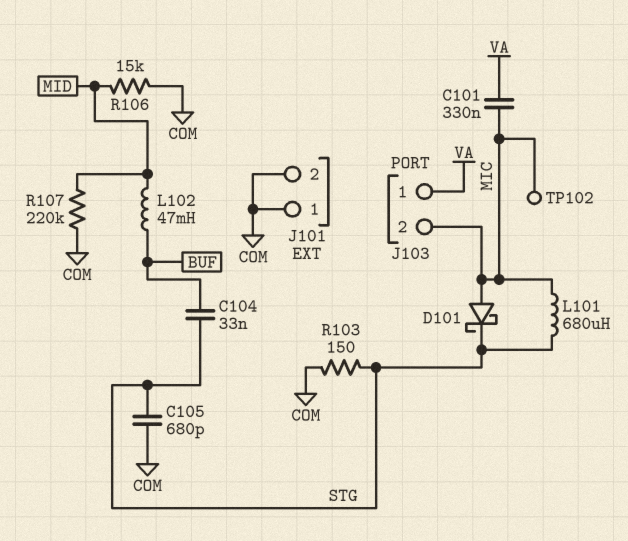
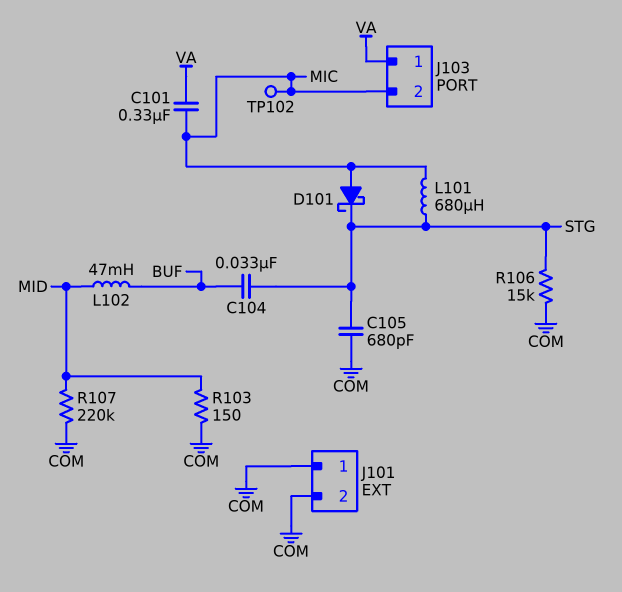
R103: 150 (COM, STG) -> 150 (COM, MID)
R106: 15k (COM, MID) -> 15k (COM, STG)

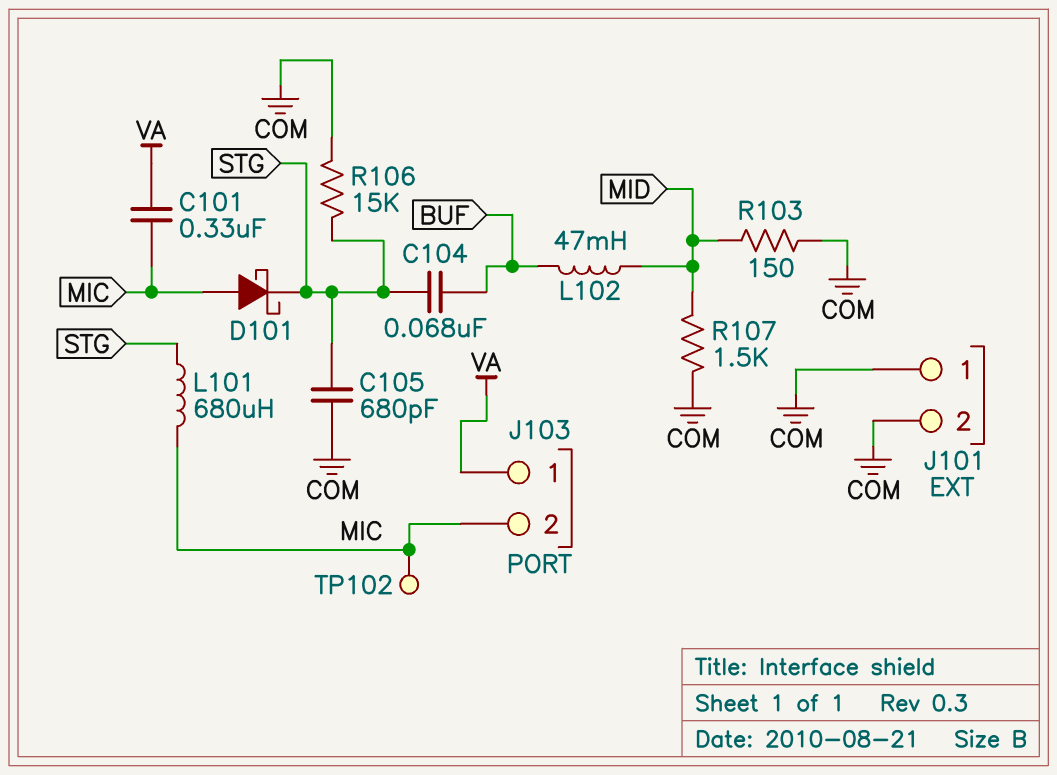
C104: 33nF (BUF, STG) -> 68nF (BUF, STG)
R107: 220k (COM, MID) -> 1.5k (COM, MID)

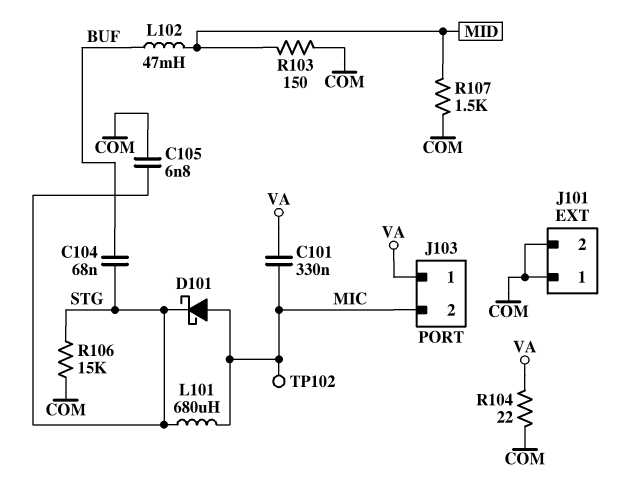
C105: 680pF (COM, STG) -> 6.8nF (COM, STG)
R104: none -> 22 (COM, VA)

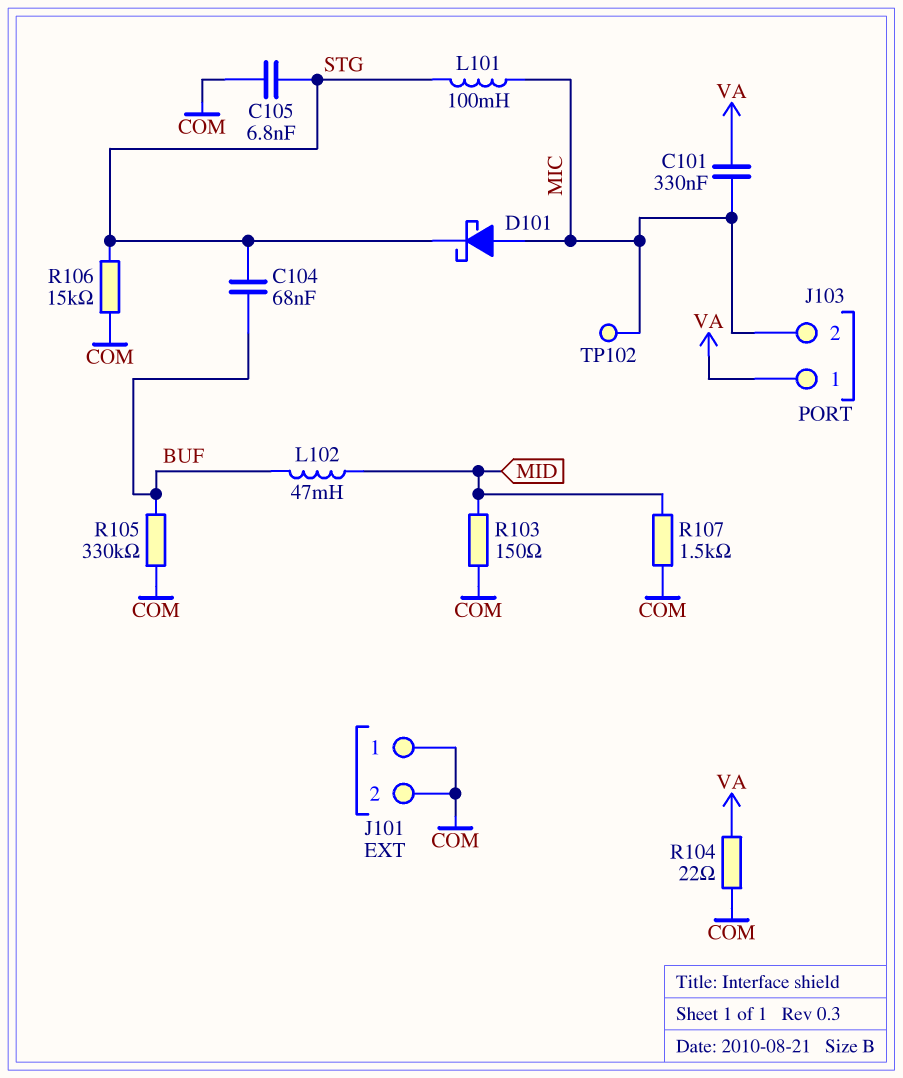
L101: 680uH (MIC, STG) -> 100mH (MIC, STG)
R105: none -> 330k (BUF, COM)

